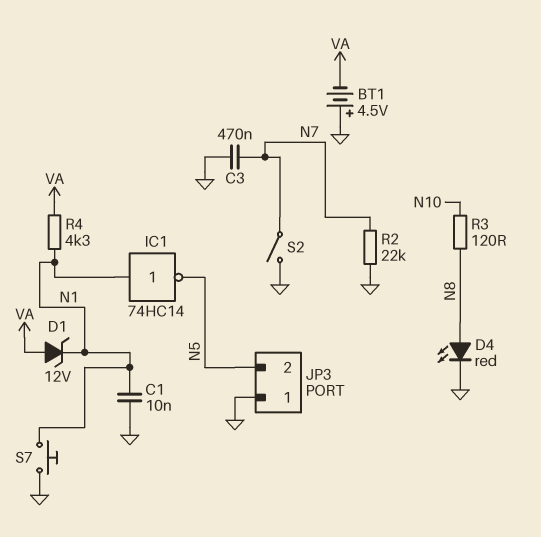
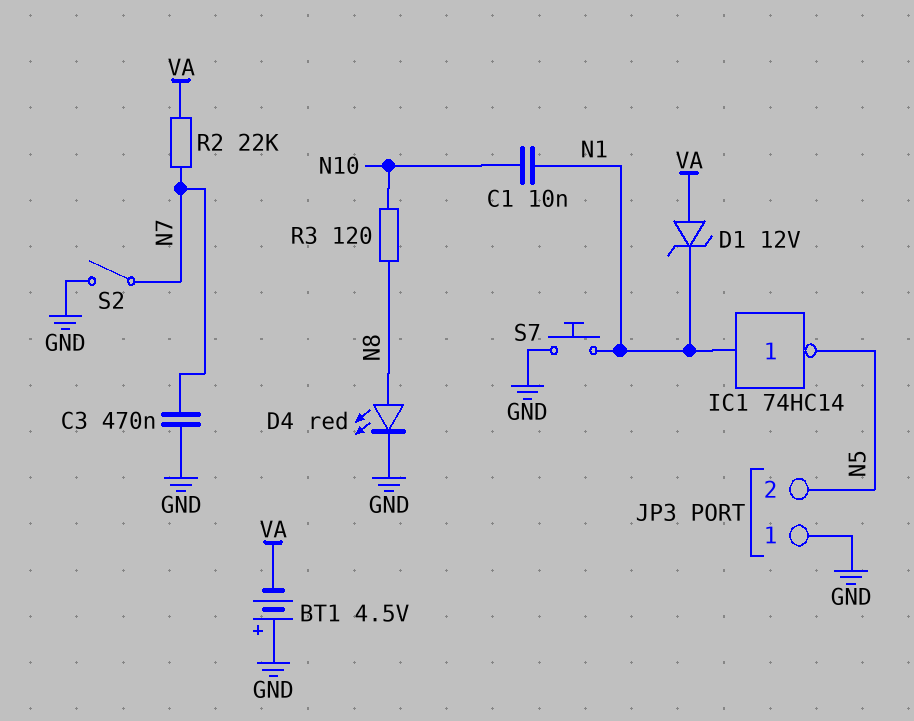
C1: 10nF (GND, N1) -> 10nF (N1, N10)
R2: 22k (GND, N7) -> 22k (N7, VA)
R4: 4.3k (N1, VA) -> none

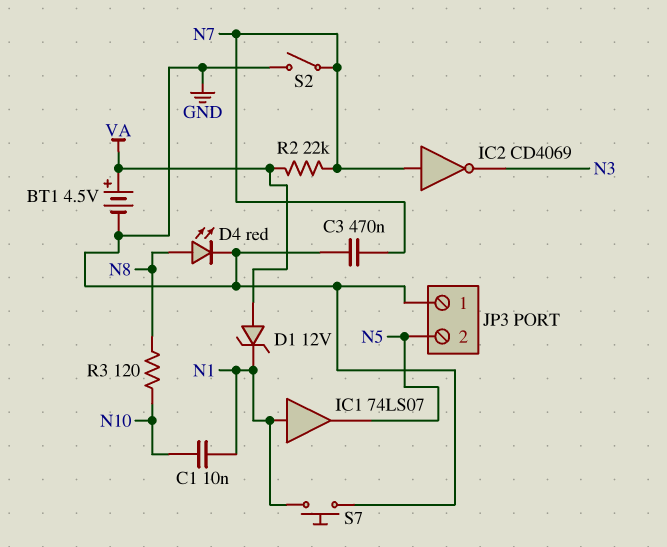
BT1: 4.5V (plus GND, minus VA) -> 4.5V (plus VA, minus GND)
IC1: NOT 74HC14 (in N1, out N5) -> buffer 74LS07 (in N1, out N5)
IC2: none -> NOT CD4069 (in N7, out N3)

